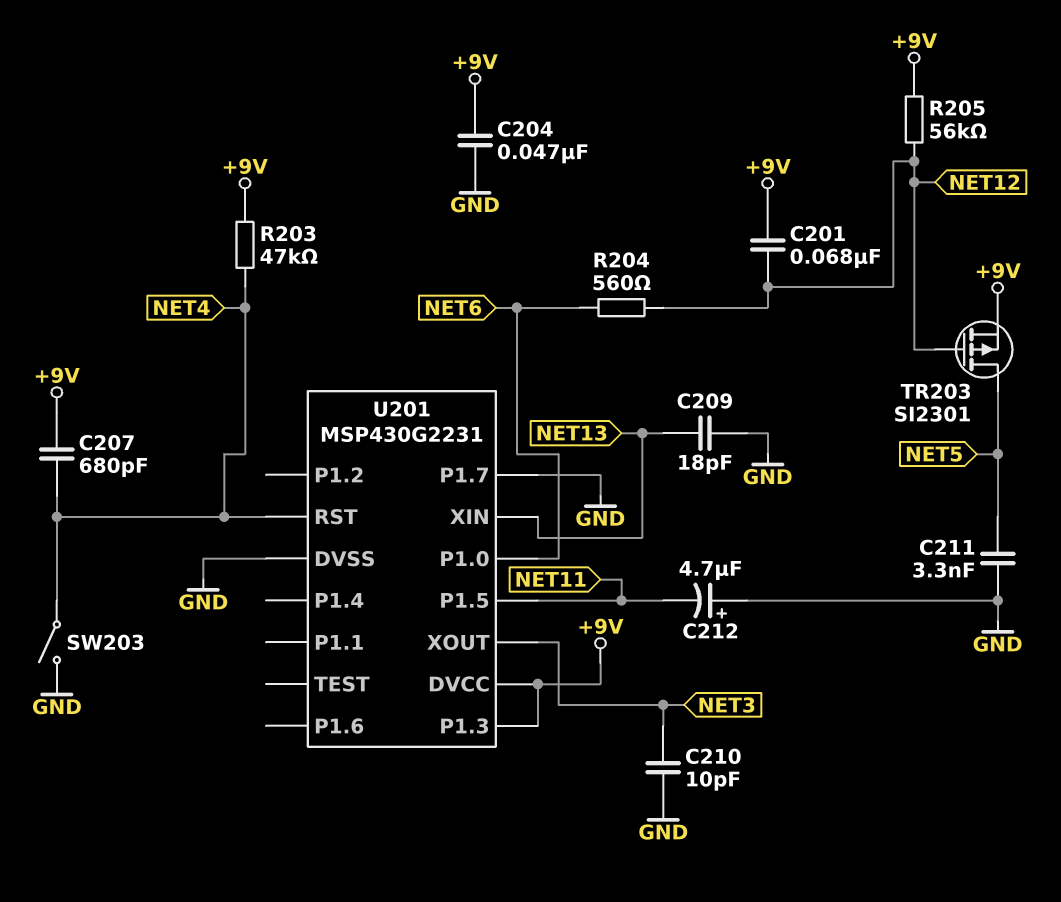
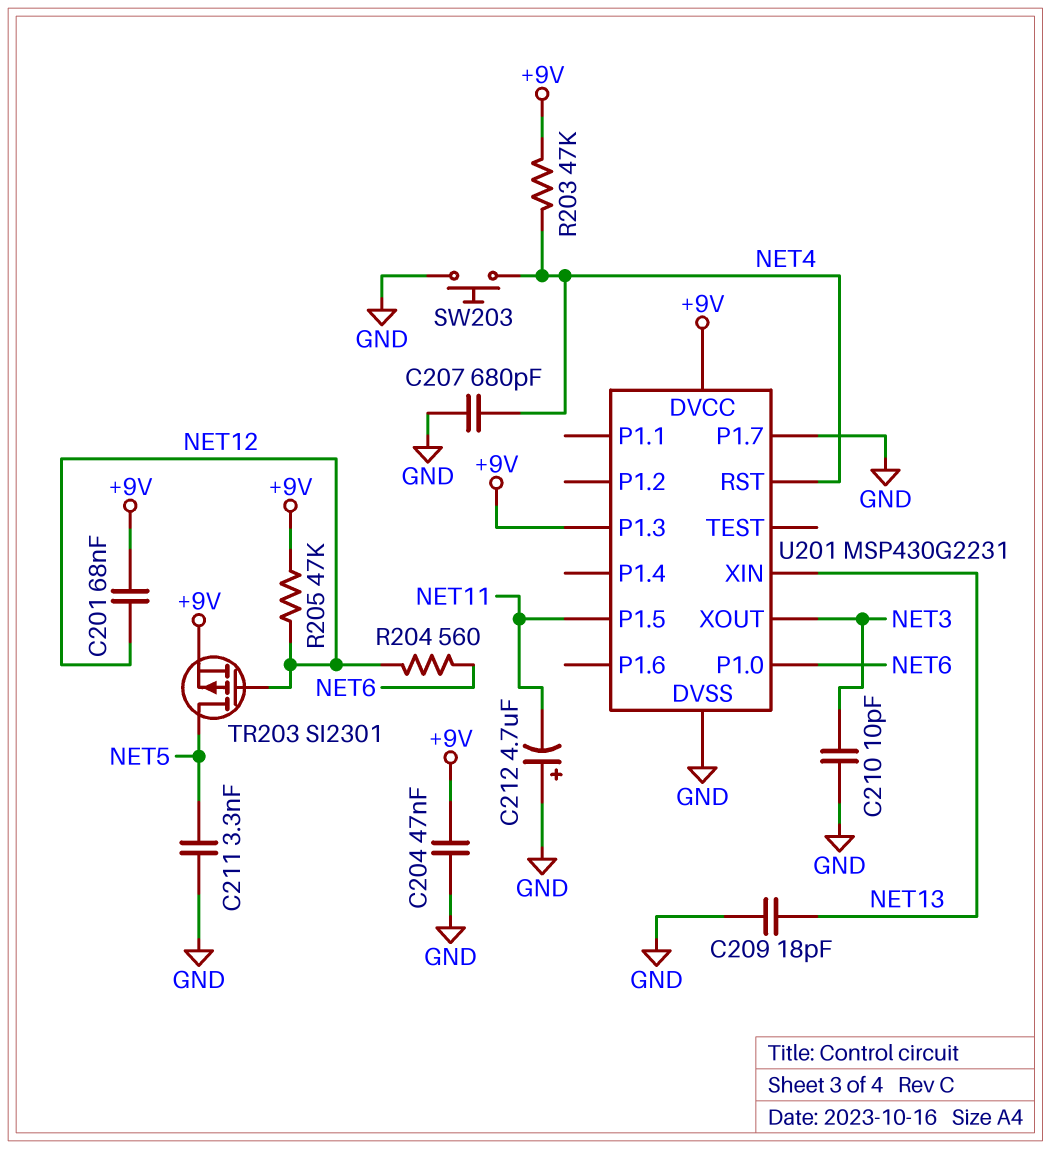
C207: 680pF (+9V, NET4) -> 680pF (GND, NET4)
R205: 56k (+9V, NET12) -> 47k (+9V, NET12)
SW203: switch (GND, NET4) -> button (GND, NET4)

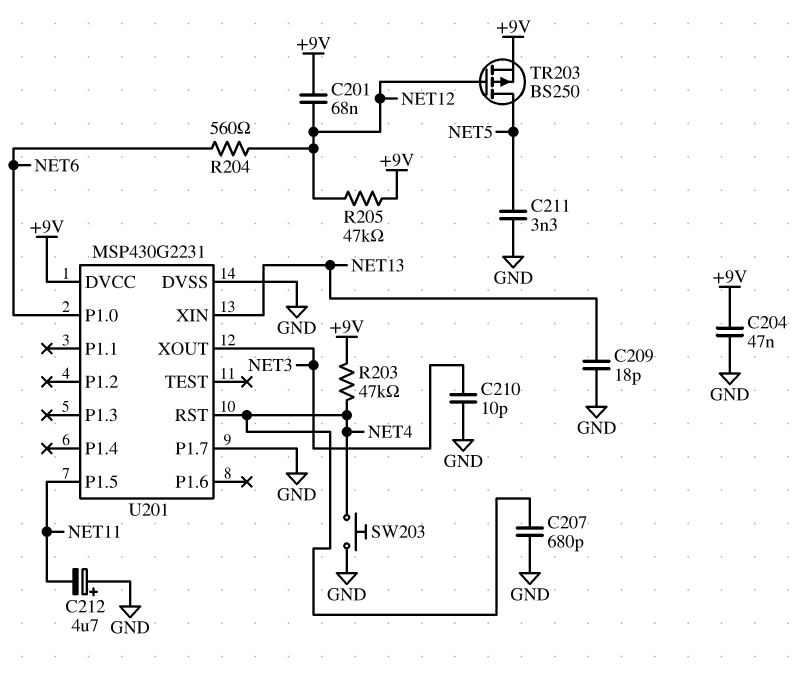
TR203: PMOS SI2301 (G NET12, D NET5, S +9V) -> PMOS BS250 (G NET12, D NET5, S +9V)
U201 pin P1.3: +9V -> none

